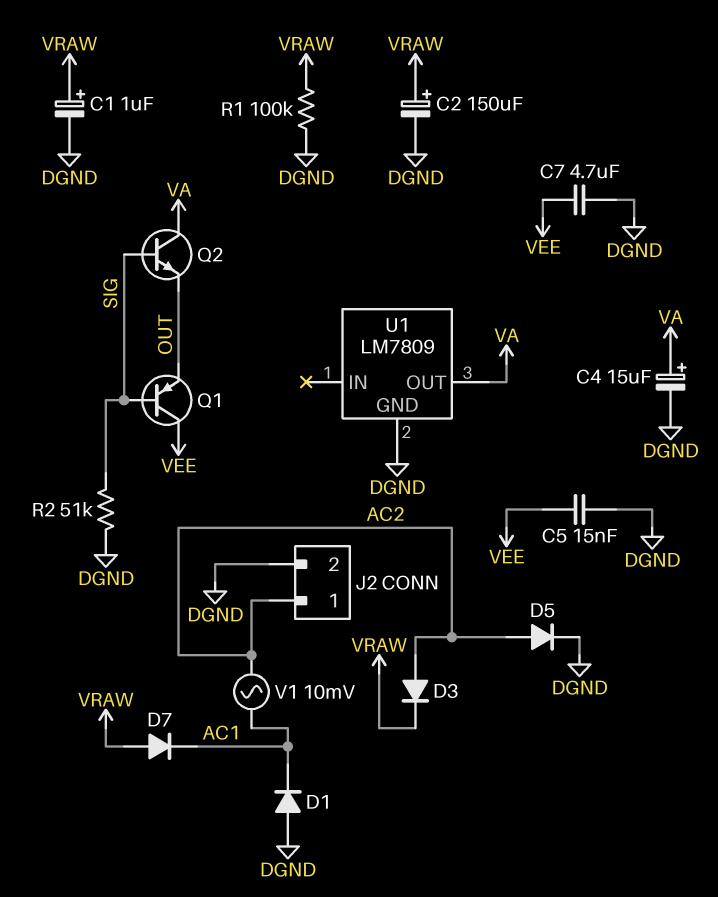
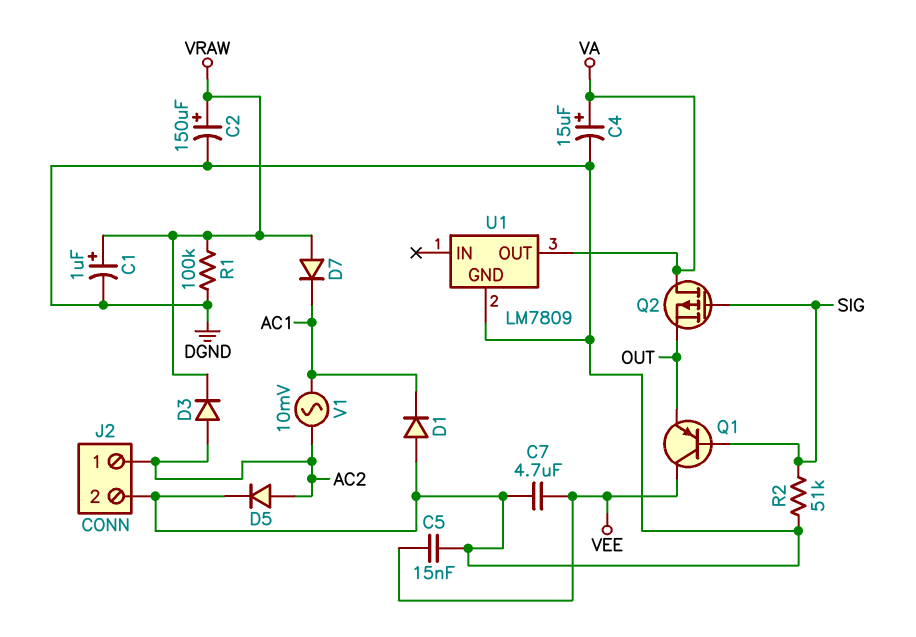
Q2: NPN (B SIG, C VA, E OUT) -> PMOS (G SIG, D VA, S OUT)

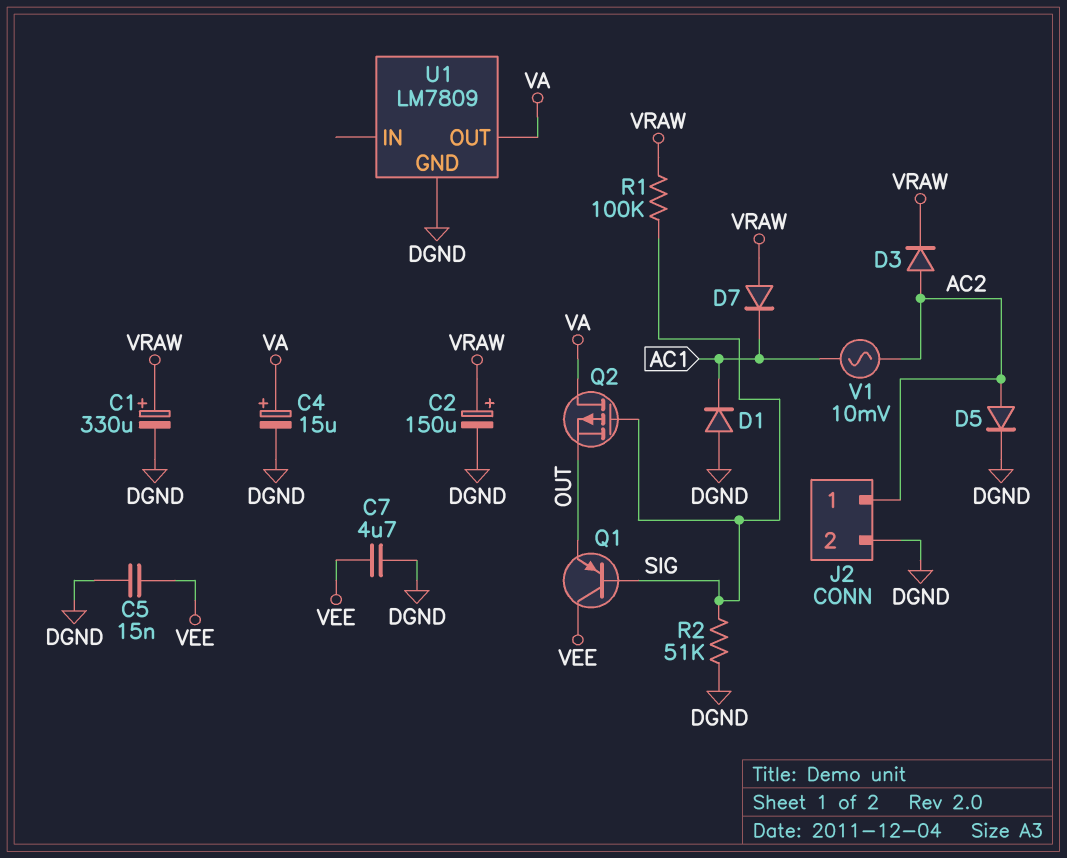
C1: 1uF (plus VRAW, minus DGND) -> 330uF (plus VRAW, minus DGND)
R1: 100k (DGND, VRAW) -> 100k (SIG, VRAW)

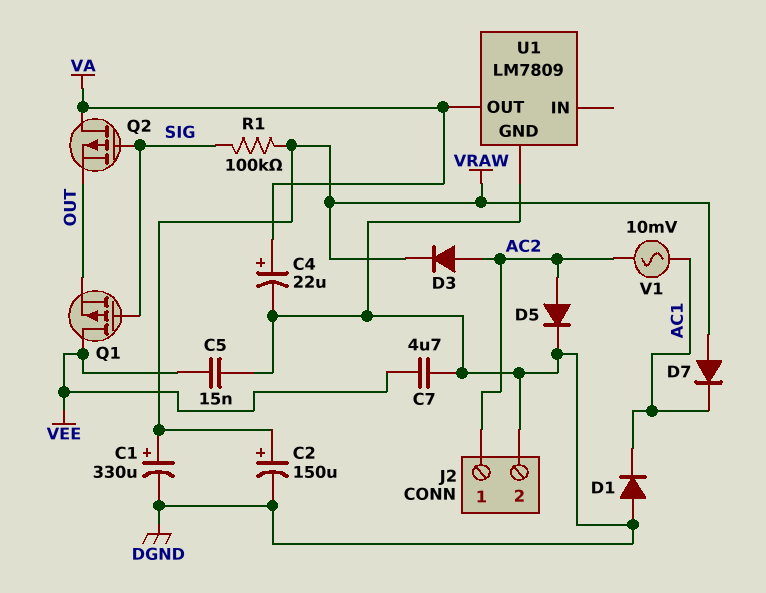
C4: 15uF (plus VA, minus DGND) -> 22uF (plus VA, minus DGND)
Q1: PNP (B SIG, C VEE, E OUT) -> PMOS (G SIG, D VEE, S OUT)
R2: 51k (DGND, SIG) -> none

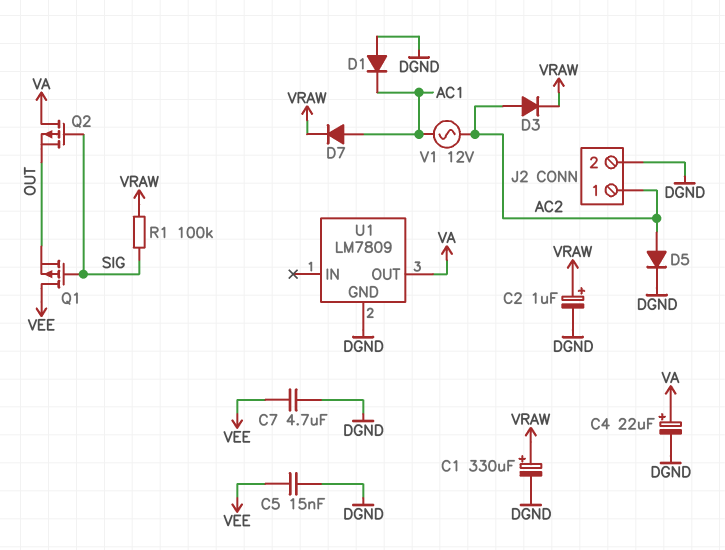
C2: 150uF (plus VRAW, minus DGND) -> 1uF (plus VRAW, minus DGND)
D7: diode (A VRAW, K AC1) -> diode (A AC1, K VRAW)
V1: AC 10mV (AC1, AC2) -> AC 12V (AC1, AC2)

